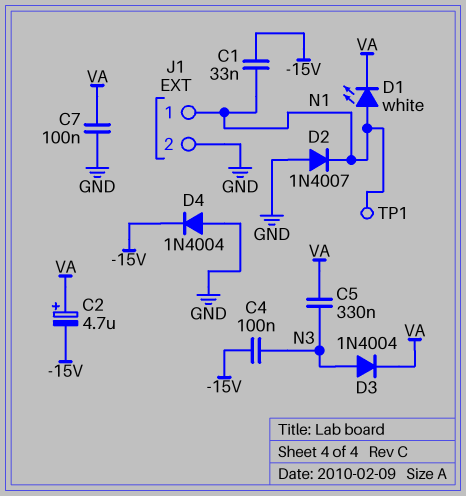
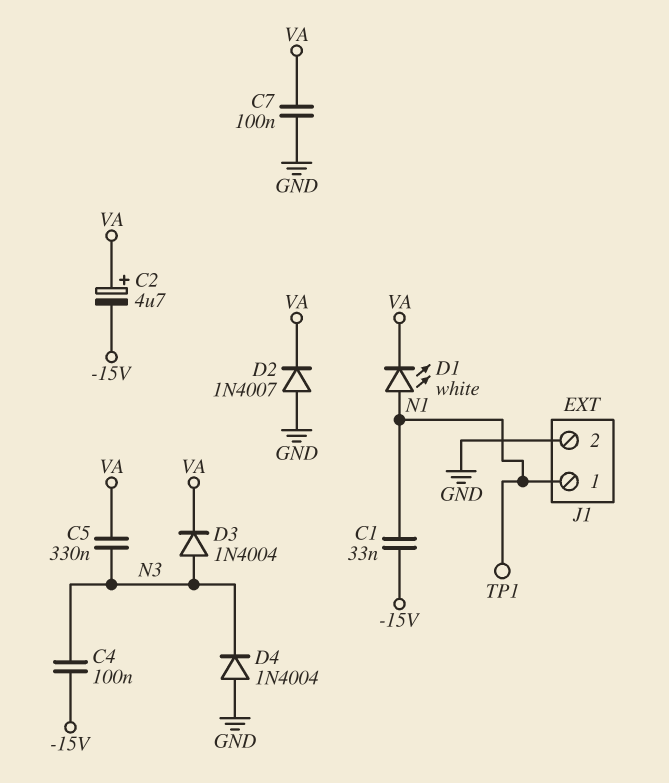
D2: diode 1N4007 (A GND, K N1) -> diode 1N4007 (A GND, K VA)
D4: diode 1N4004 (A GND, K -15V) -> diode 1N4004 (A GND, K N3)

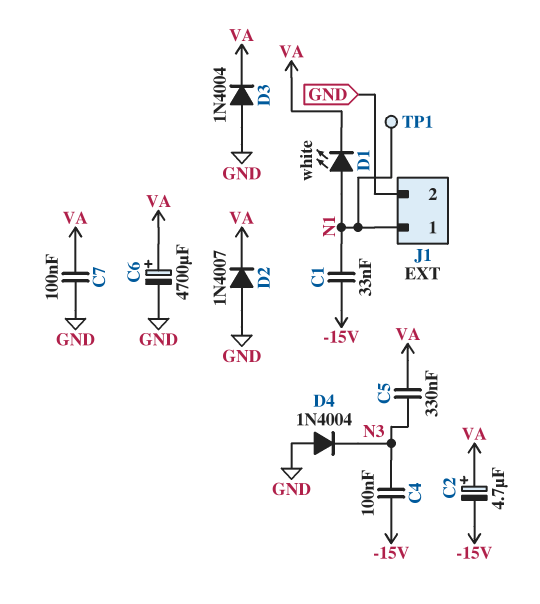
C6: none -> 4700uF (plus VA, minus GND)
D3: diode 1N4004 (A N3, K VA) -> diode 1N4004 (A GND, K VA)

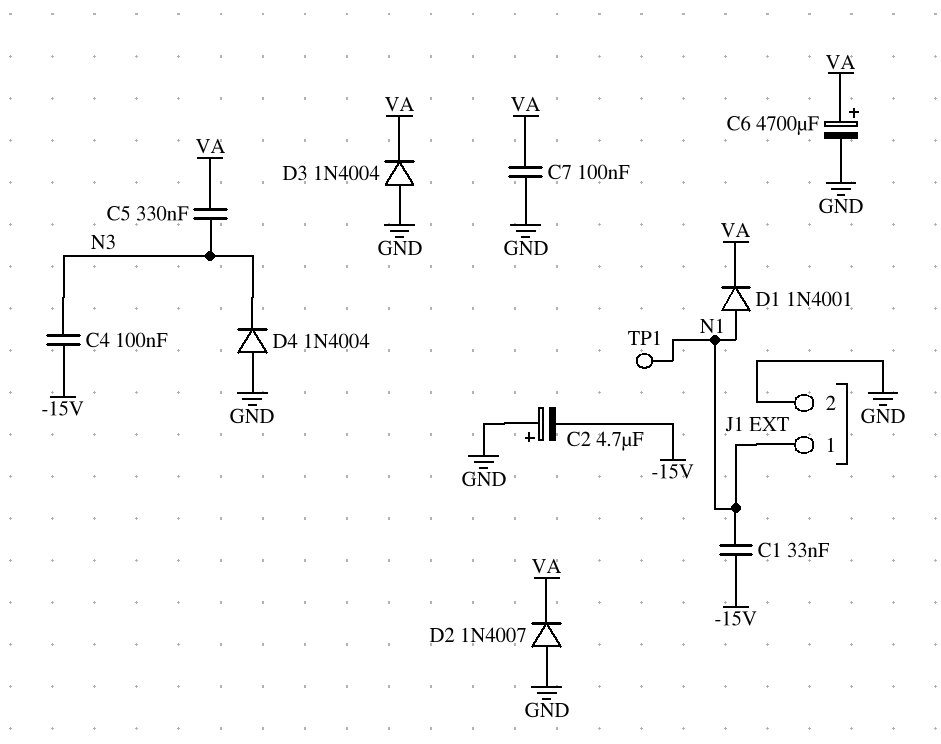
C2: 4.7uF (plus VA, minus -15V) -> 4.7uF (plus GND, minus -15V)
D1: LED white (A N1, K VA) -> diode 1N4001 (A N1, K VA)

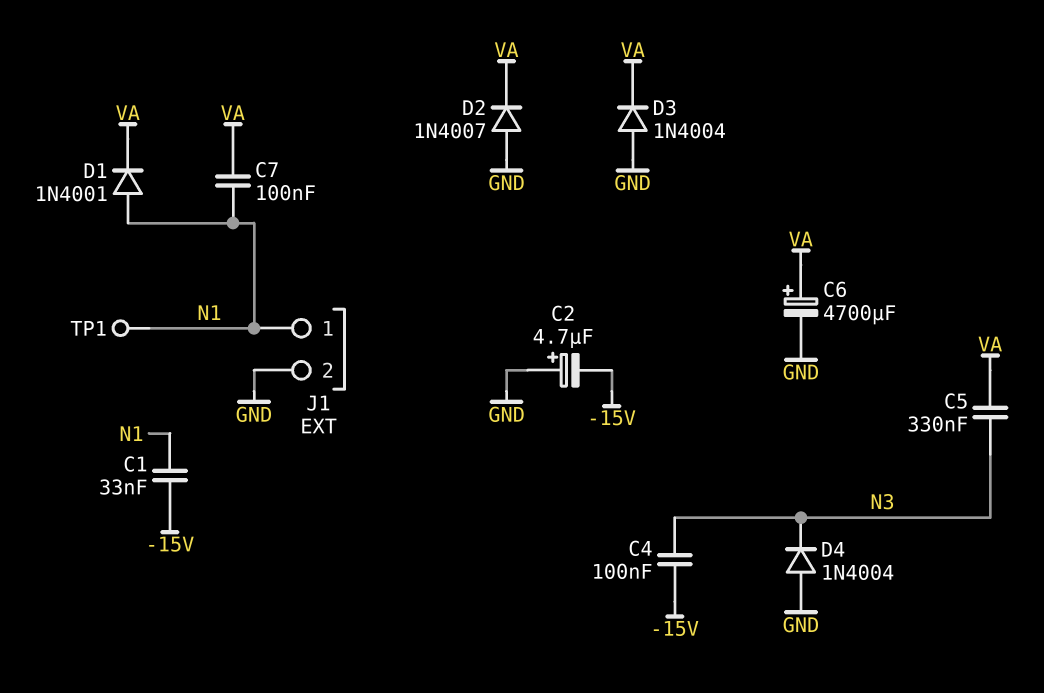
C7: 100nF (GND, VA) -> 100nF (N1, VA)

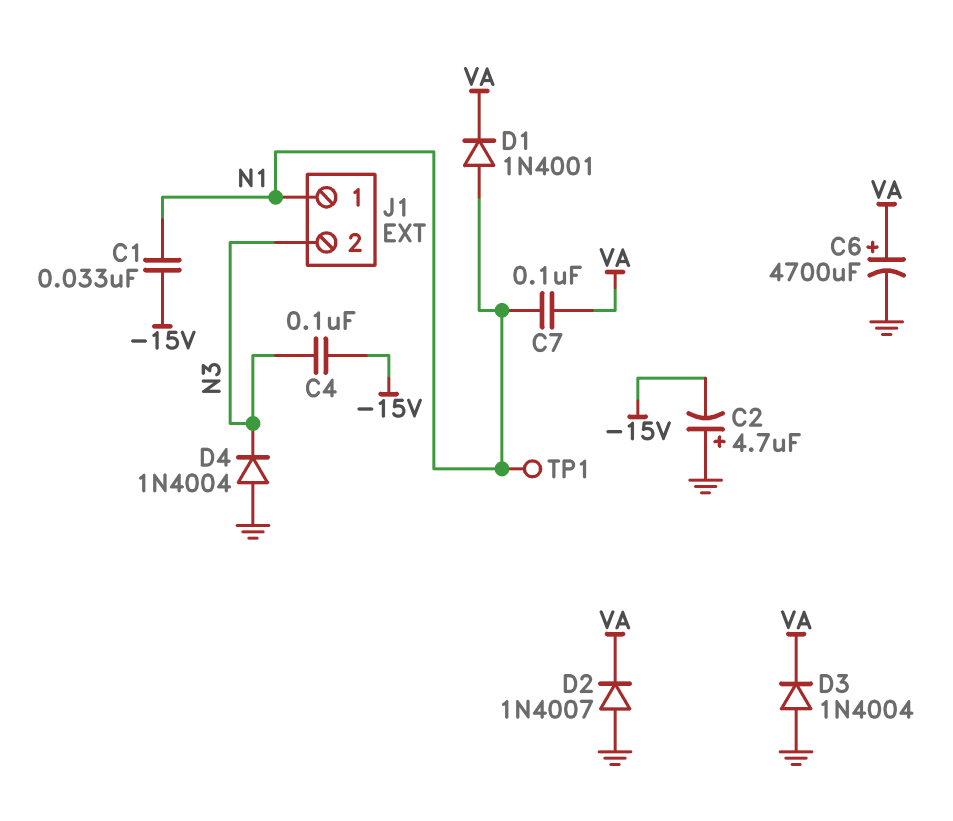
C5: 330nF (N3, VA) -> none
J1 pin 2: GND -> N3

